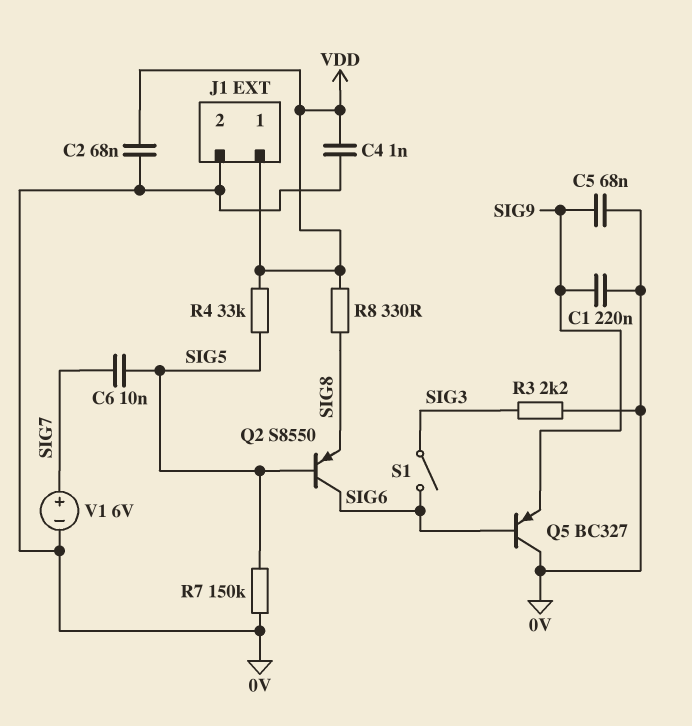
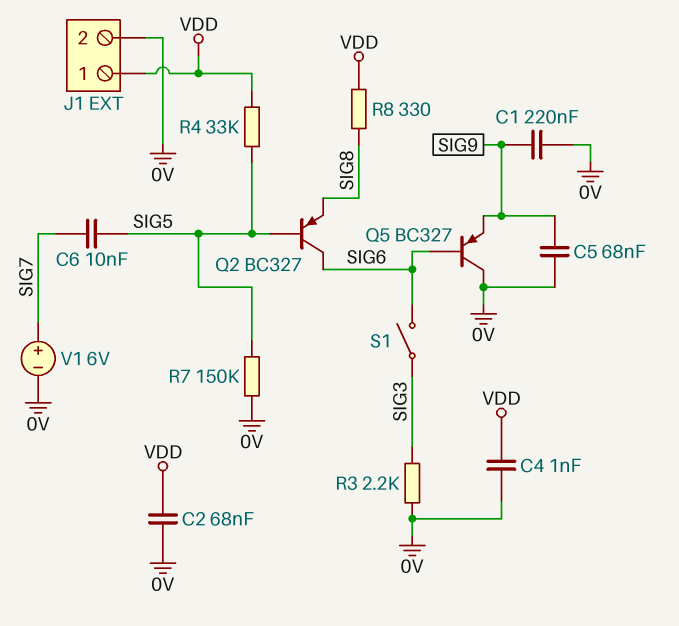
Q2: PNP S8550 (B SIG5, C SIG6, E SIG8) -> PNP BC327 (B SIG5, C SIG6, E SIG8)

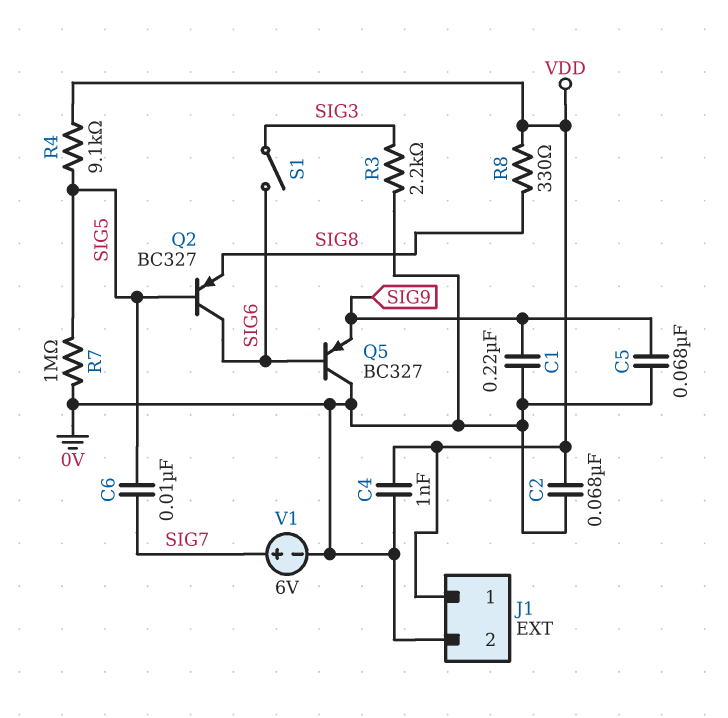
R4: 33k (SIG5, VDD) -> 9.1k (SIG5, VDD)
R7: 150k (0V, SIG5) -> 1M (0V, SIG5)

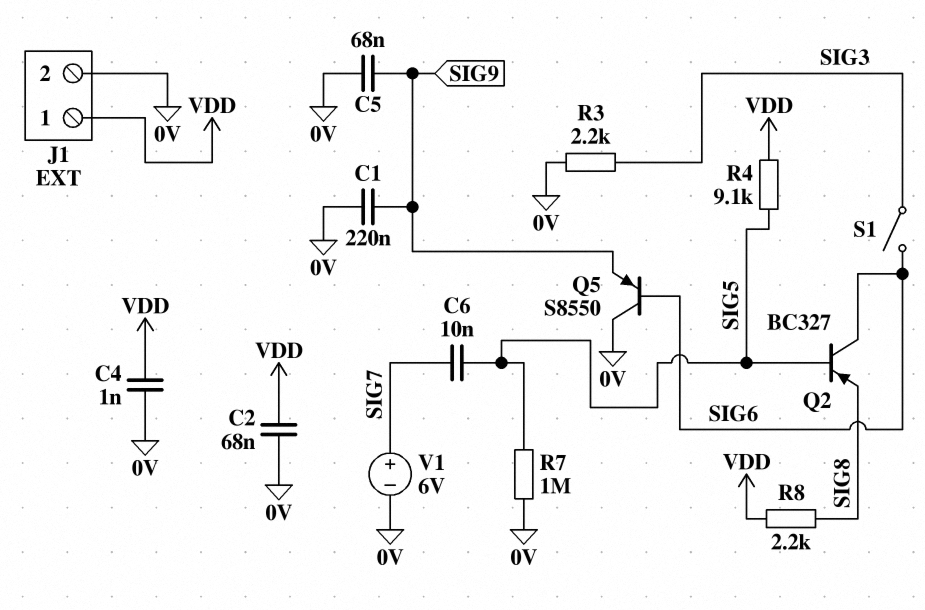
Q5: PNP BC327 (B SIG6, C 0V, E SIG9) -> PNP S8550 (B SIG6, C 0V, E SIG9)
R8: 330 (SIG8, VDD) -> 2.2k (SIG8, VDD)

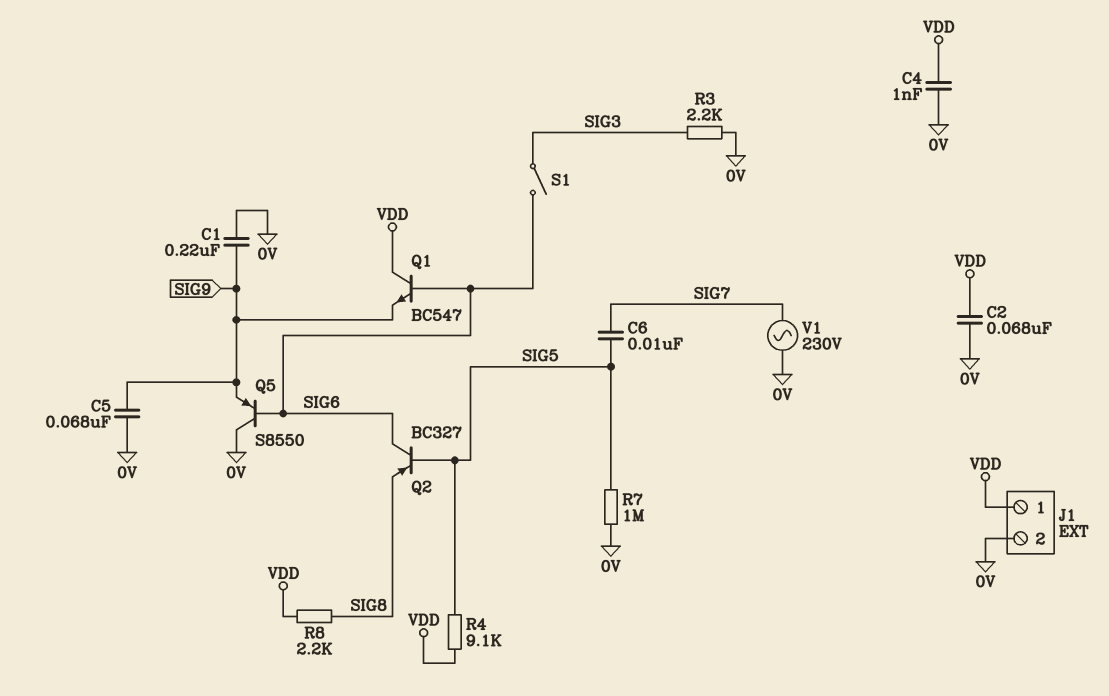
Q1: none -> NPN BC547 (B SIG6, C VDD, E SIG9)
V1: 6V (plus SIG7, minus 0V) -> AC 230V (0V, SIG7)

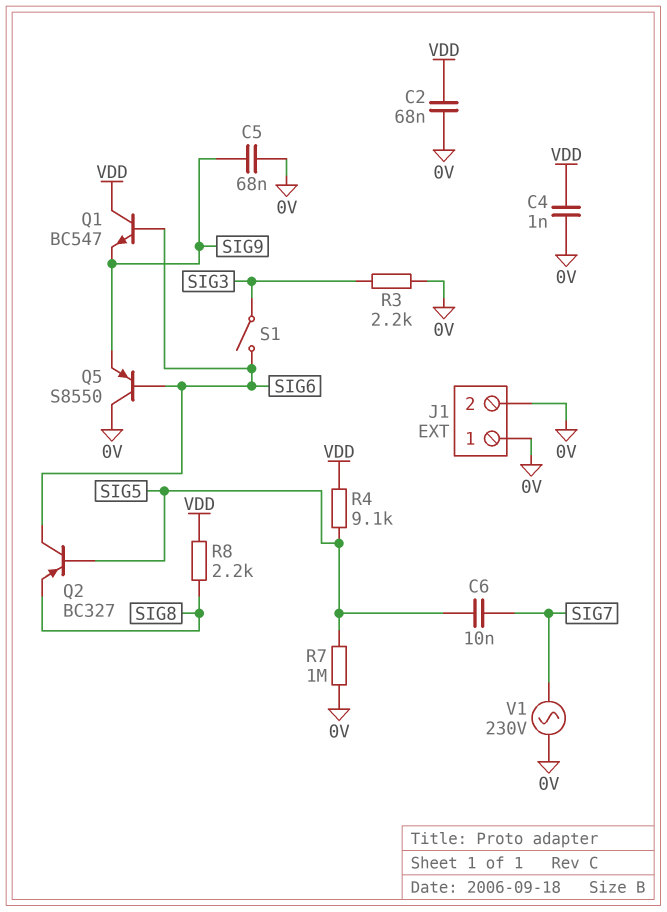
C1: 220nF (0V, SIG9) -> none
J1 pin 1: VDD -> 0V

